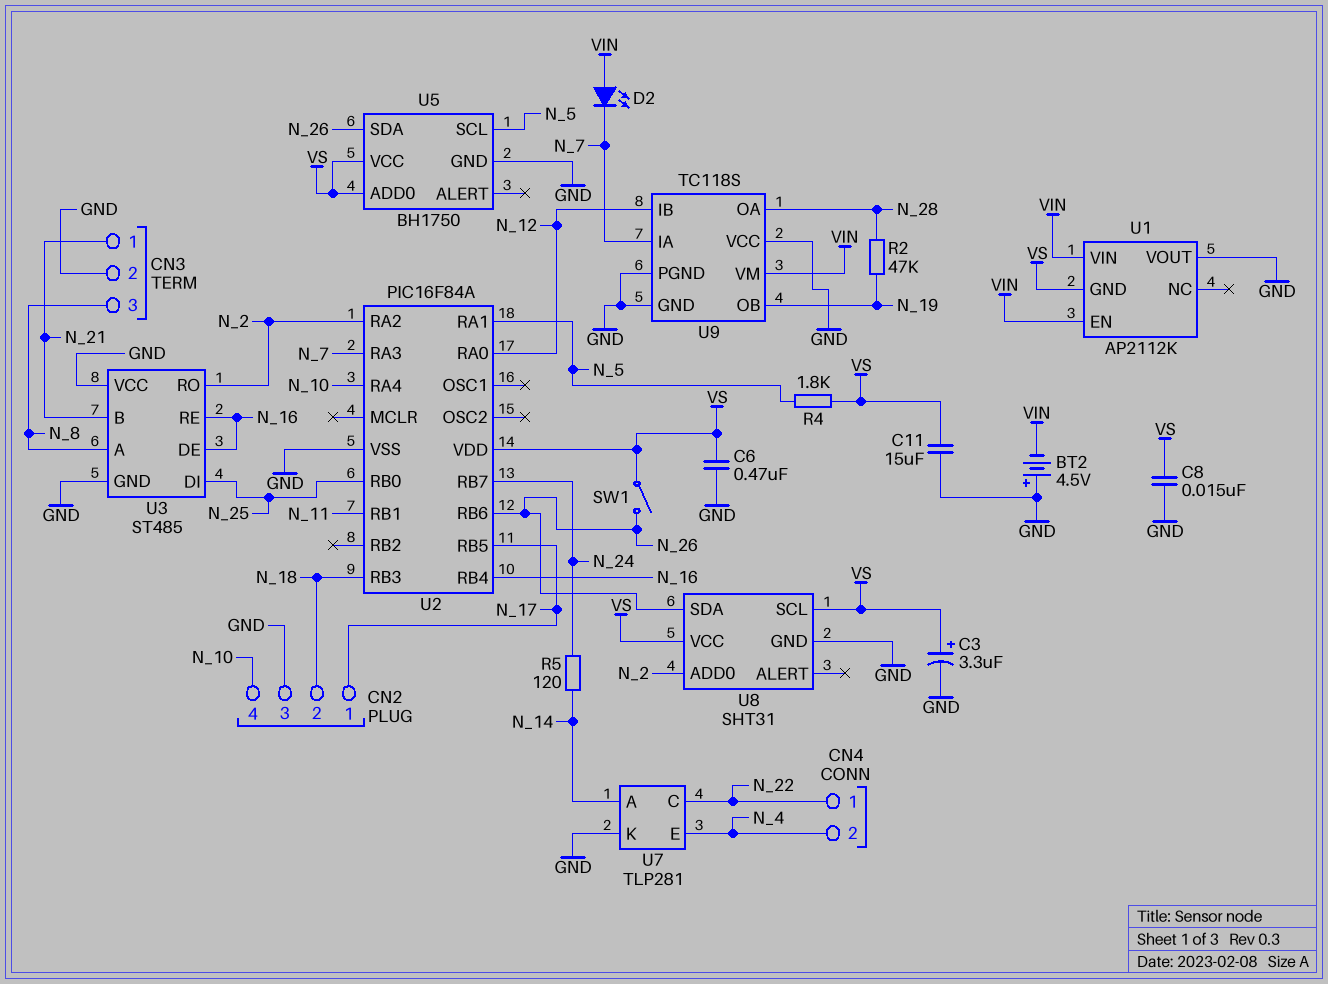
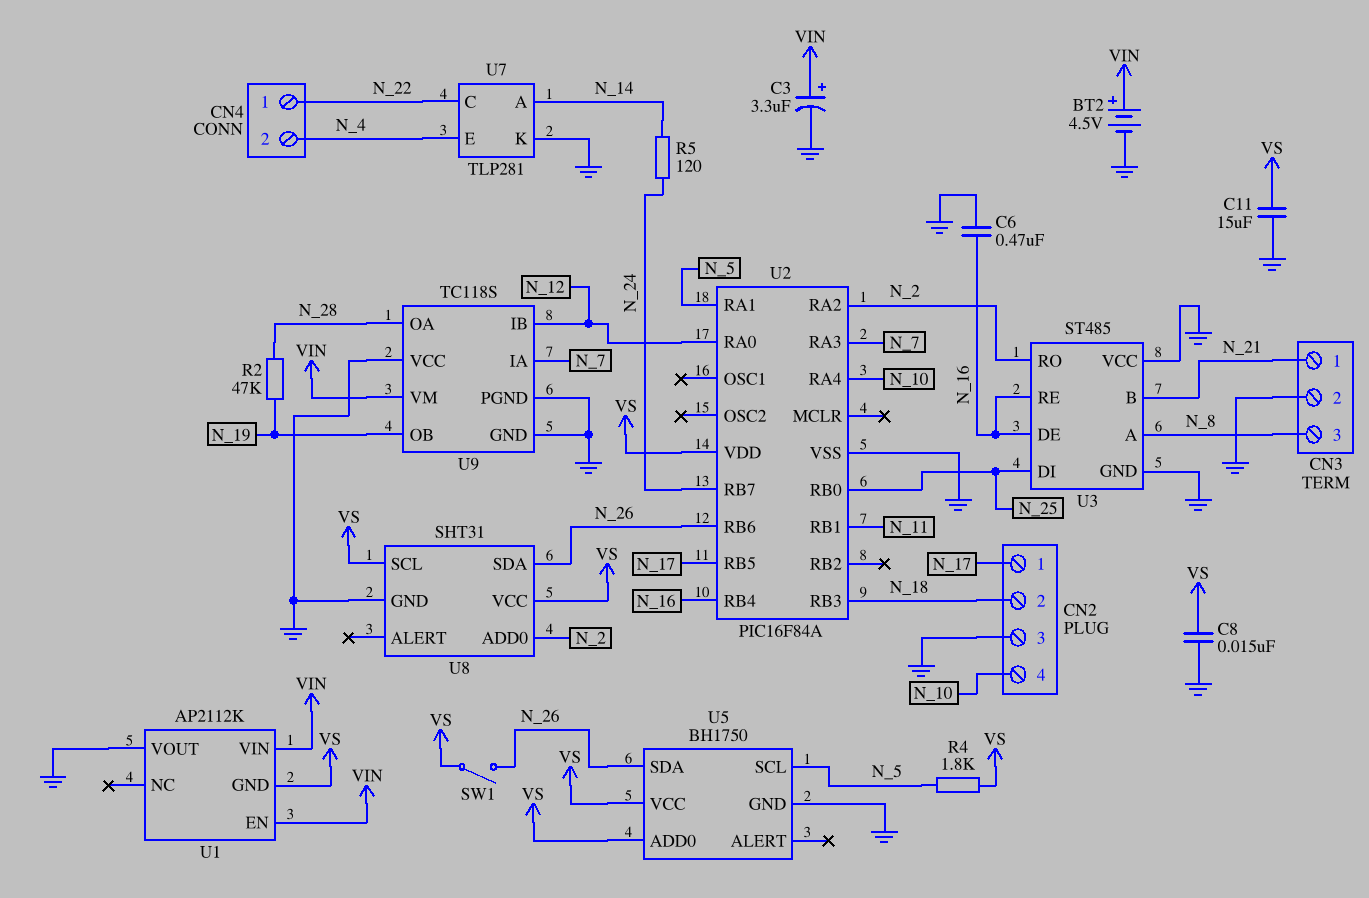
BT2: 4.5V (plus GND, minus VIN) -> 4.5V (plus VIN, minus GND)
C3: 3.3uF (plus VS, minus GND) -> 3.3uF (plus VIN, minus GND)
C6: 470nF (GND, VS) -> 470nF (GND, N_16)
D2: LED (A VIN, K N_7) -> none

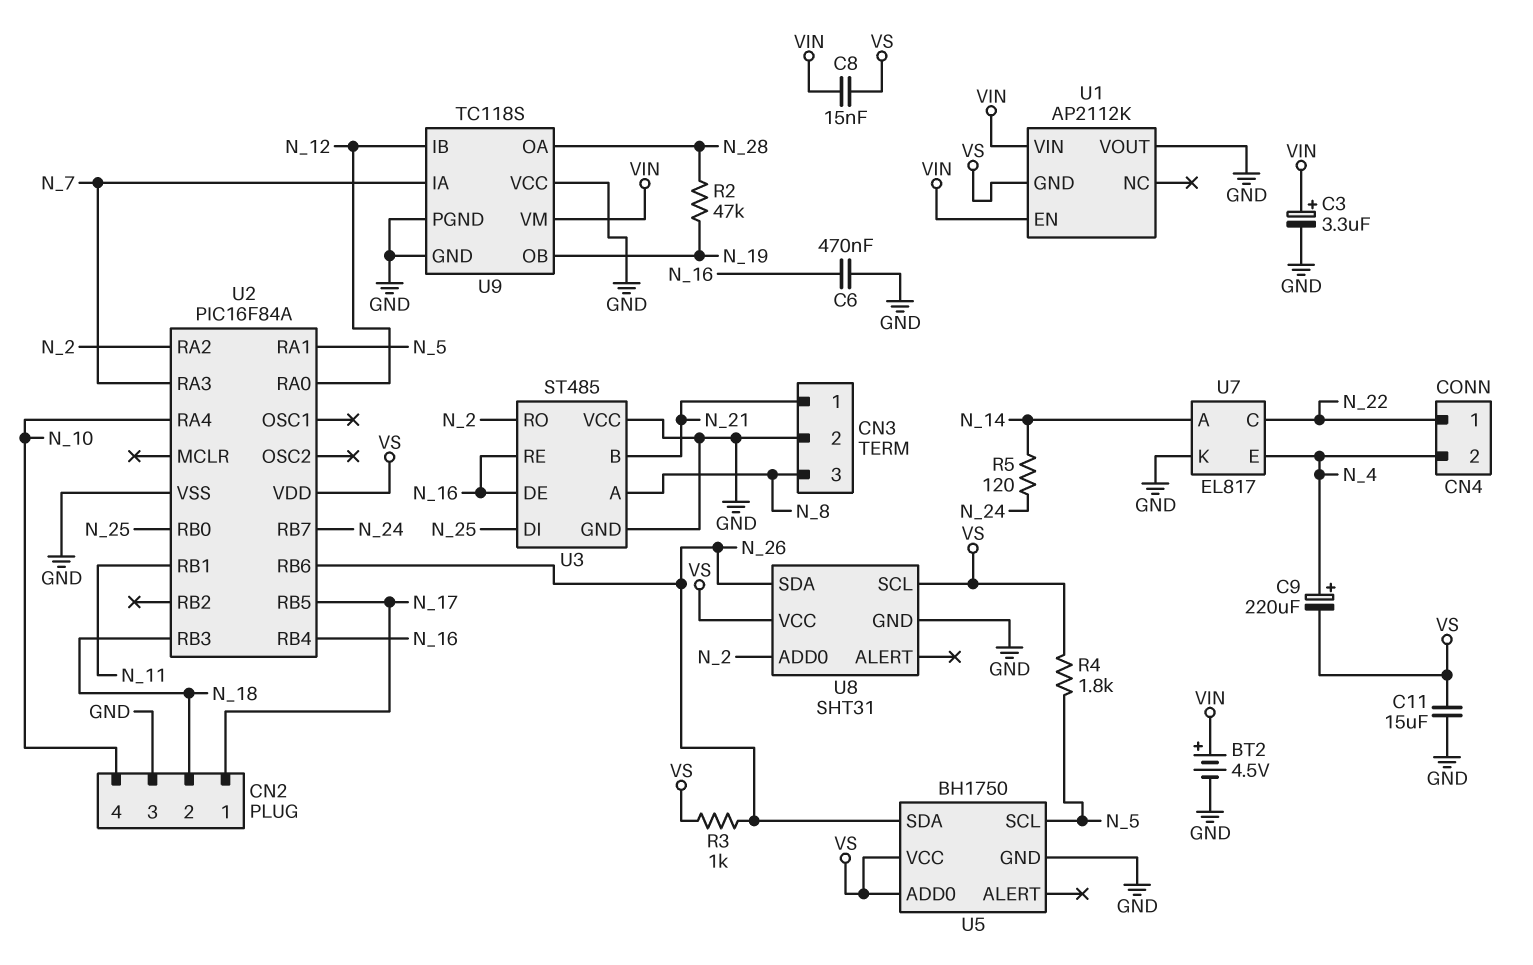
C8: 15nF (GND, VS) -> 15nF (VIN, VS)
C9: none -> 220uF (plus N_4, minus VS)
R3: none -> 1k (N_26, VS)
SW1: switch (N_26, VS) -> none
U7: TLP281 -> EL817

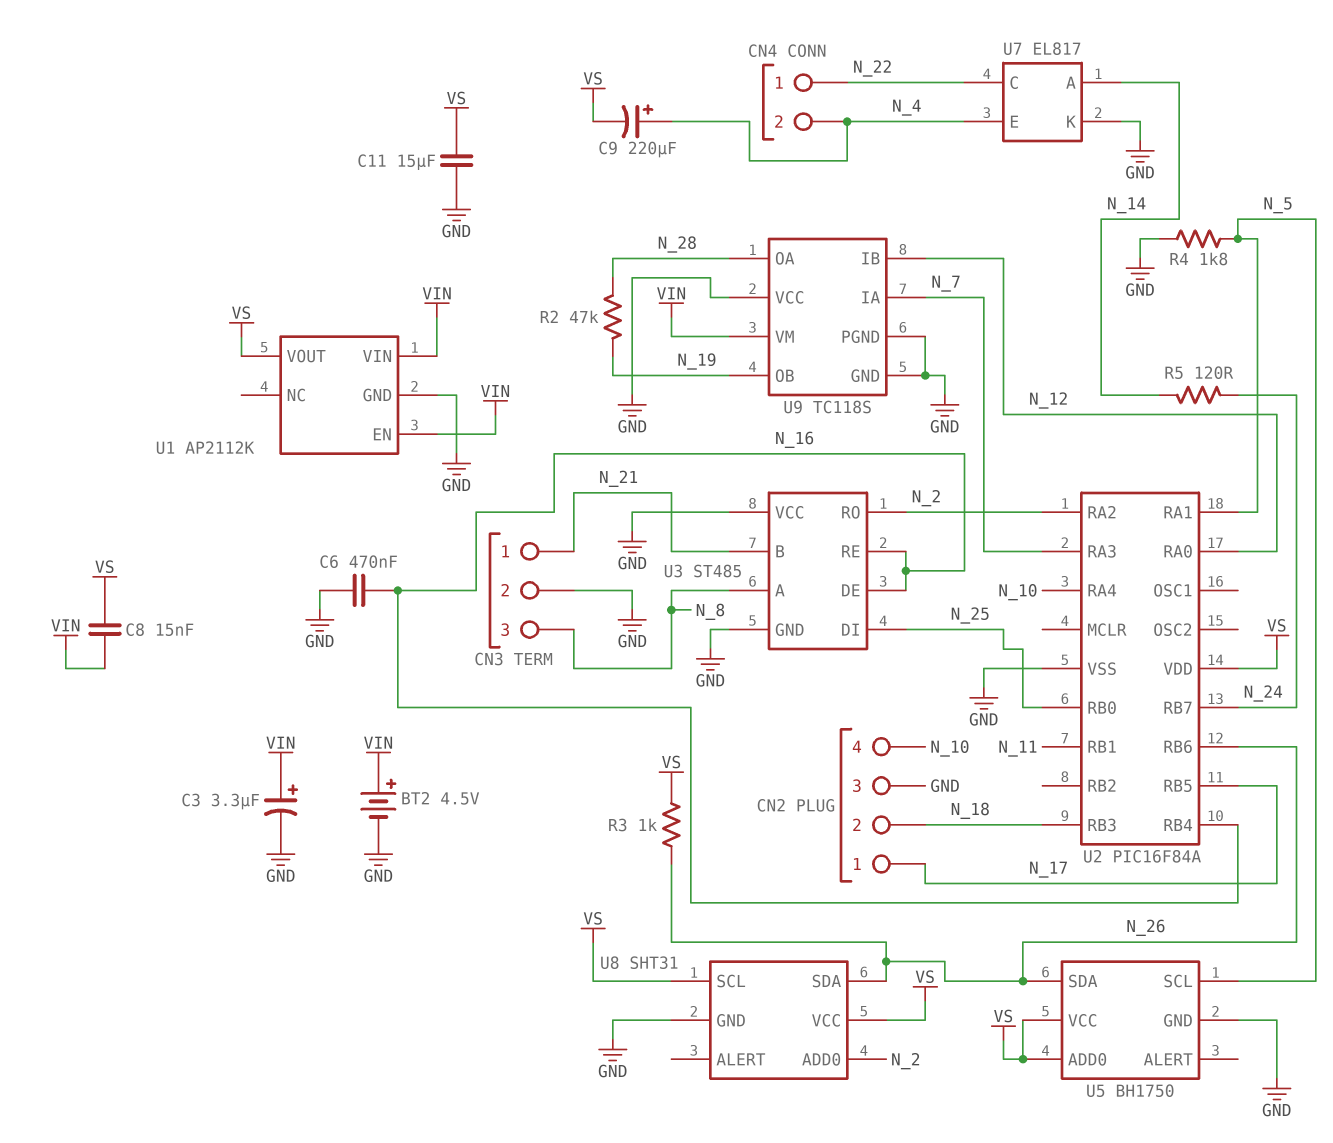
R4: 1.8k (N_5, VS) -> 1.8k (GND, N_5)
U1 pin GND: VS -> GND
U1 pin VOUT: GND -> VS

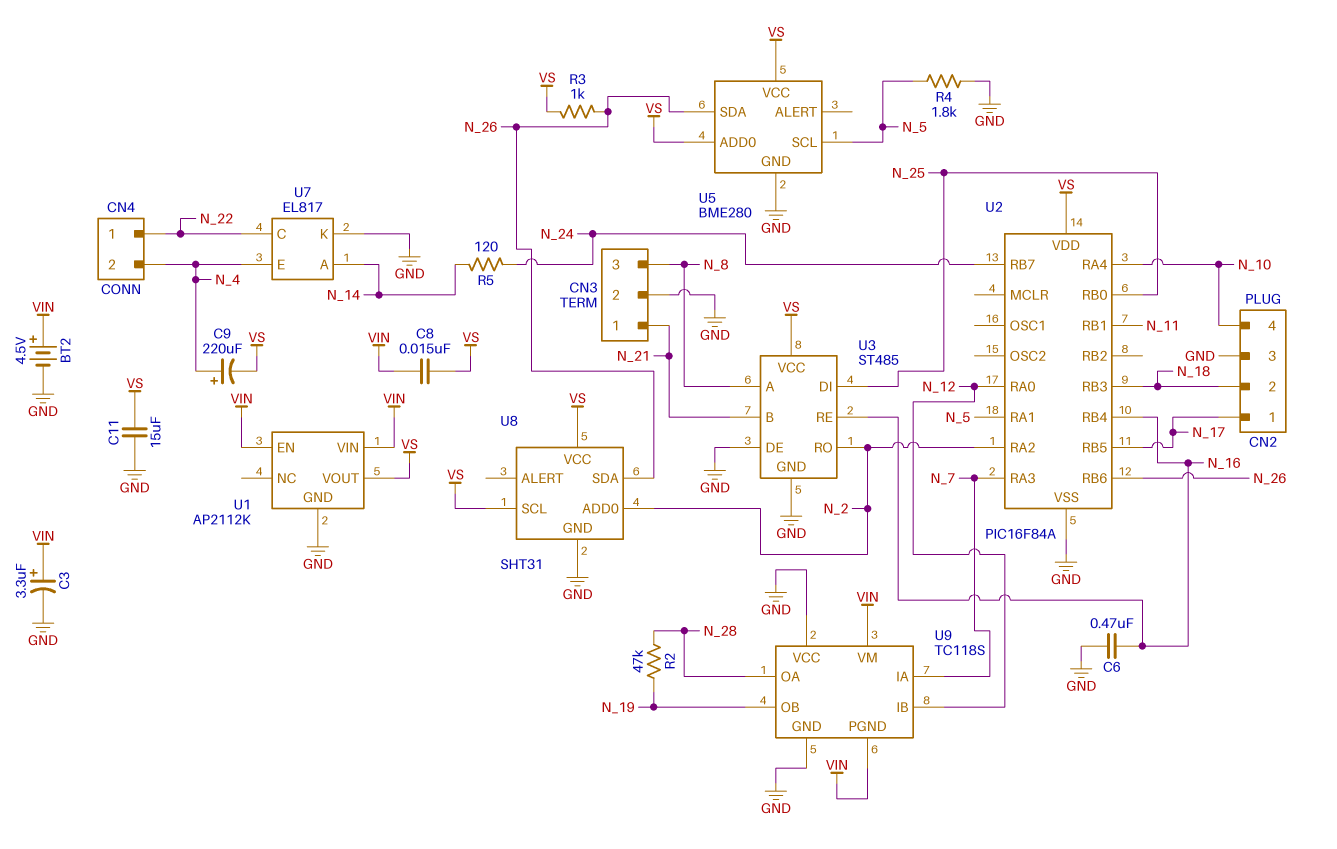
U3 pin DE: N_16 -> GND
U3 pin VCC: GND -> VS
U5: BH1750 -> BME280
U9 pin PGND: GND -> VIN

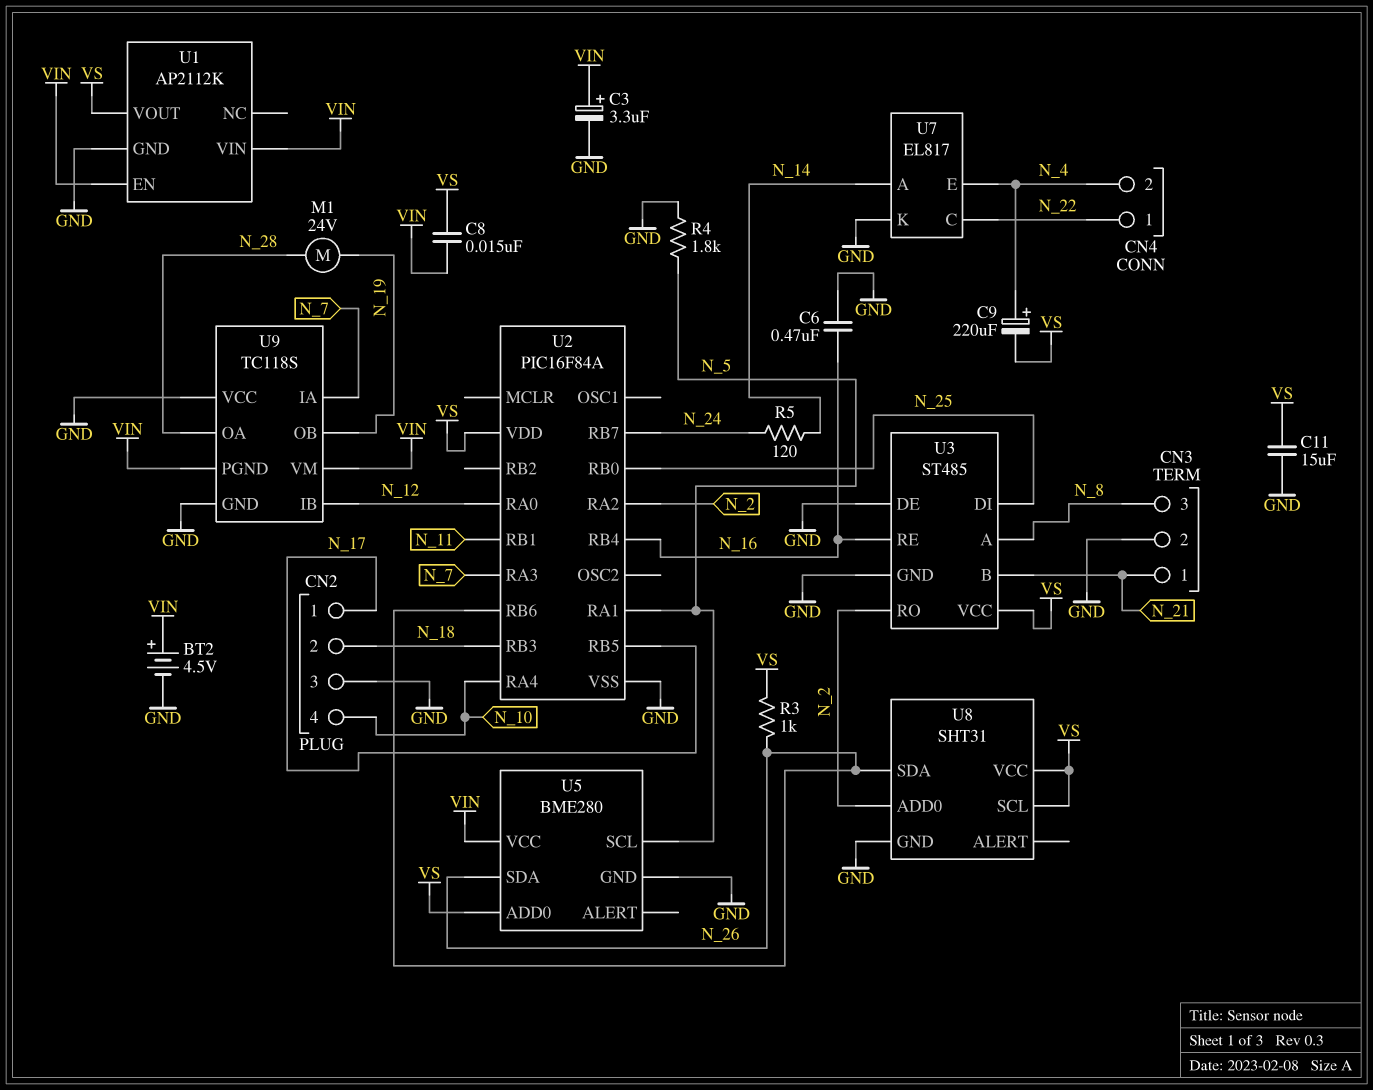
M1: none -> motor 24V (N_19, N_28)
R2: 47k (N_19, N_28) -> none
U5 pin VCC: VS -> VIN

